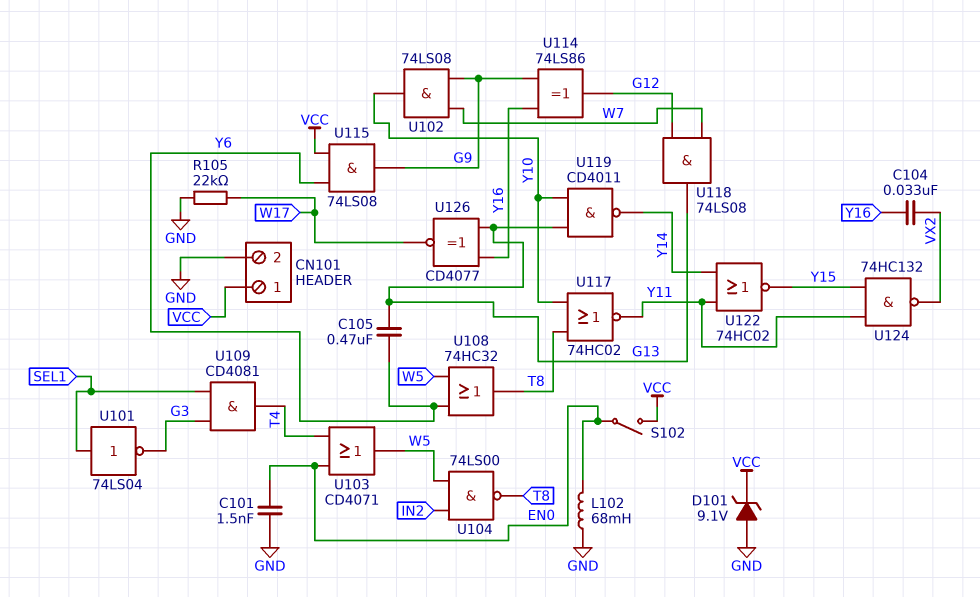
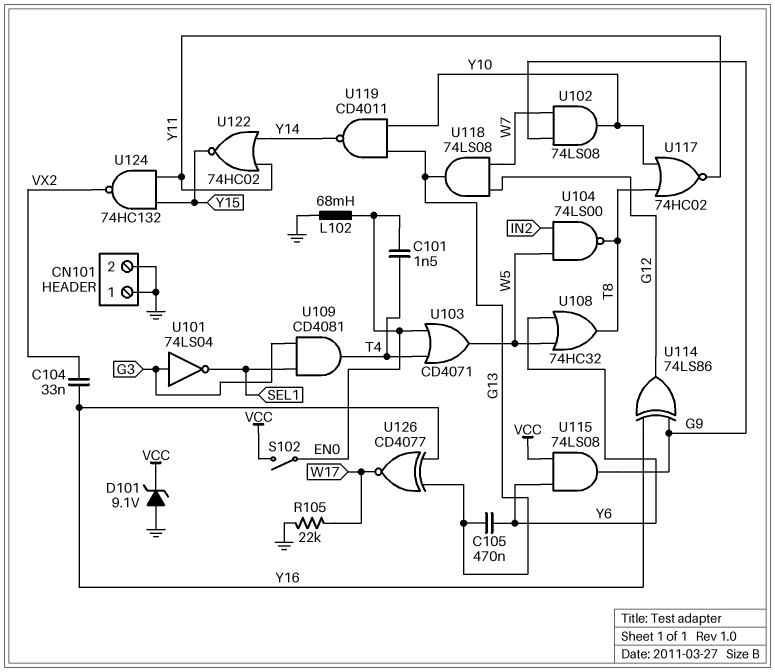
C101: 1.5nF (EN0, GND) -> 1.5nF (EN0, T4)
CN101 pin 1: VCC -> GND
U101: NOT 74LS04 (in SEL1, out G3) -> NOT 74LS04 (in G3, out SEL1)

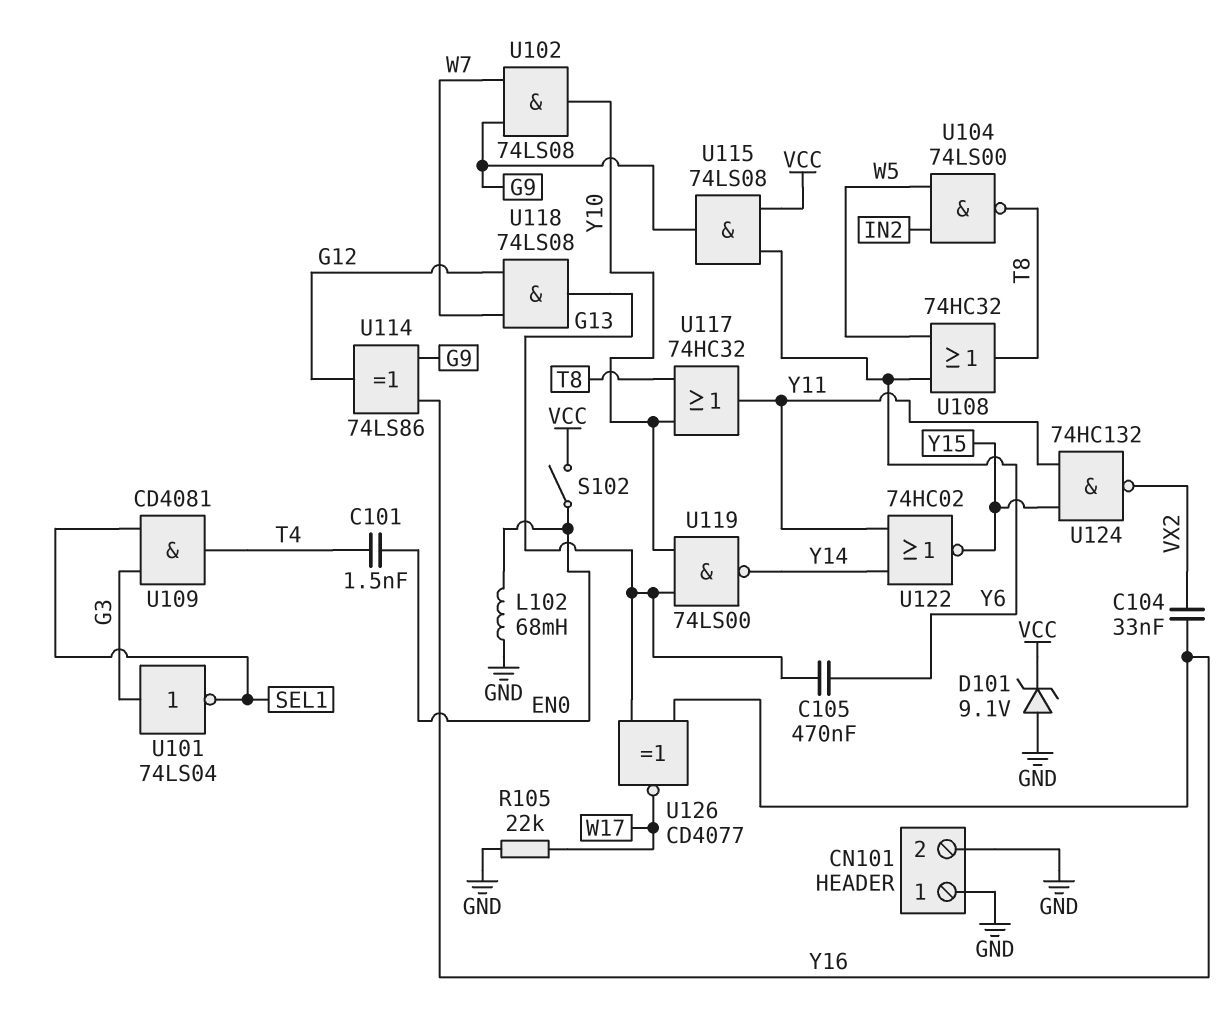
U103: OR CD4071 (in EN0, in T4, out W5) -> none
U117: NOR 74HC02 (in T8, in Y10, out Y11) -> OR 74HC32 (in T8, in Y10, out Y11)
U119: NAND CD4011 (in G13, in Y10, out Y14) -> NAND 74LS00 (in G13, in Y10, out Y14)

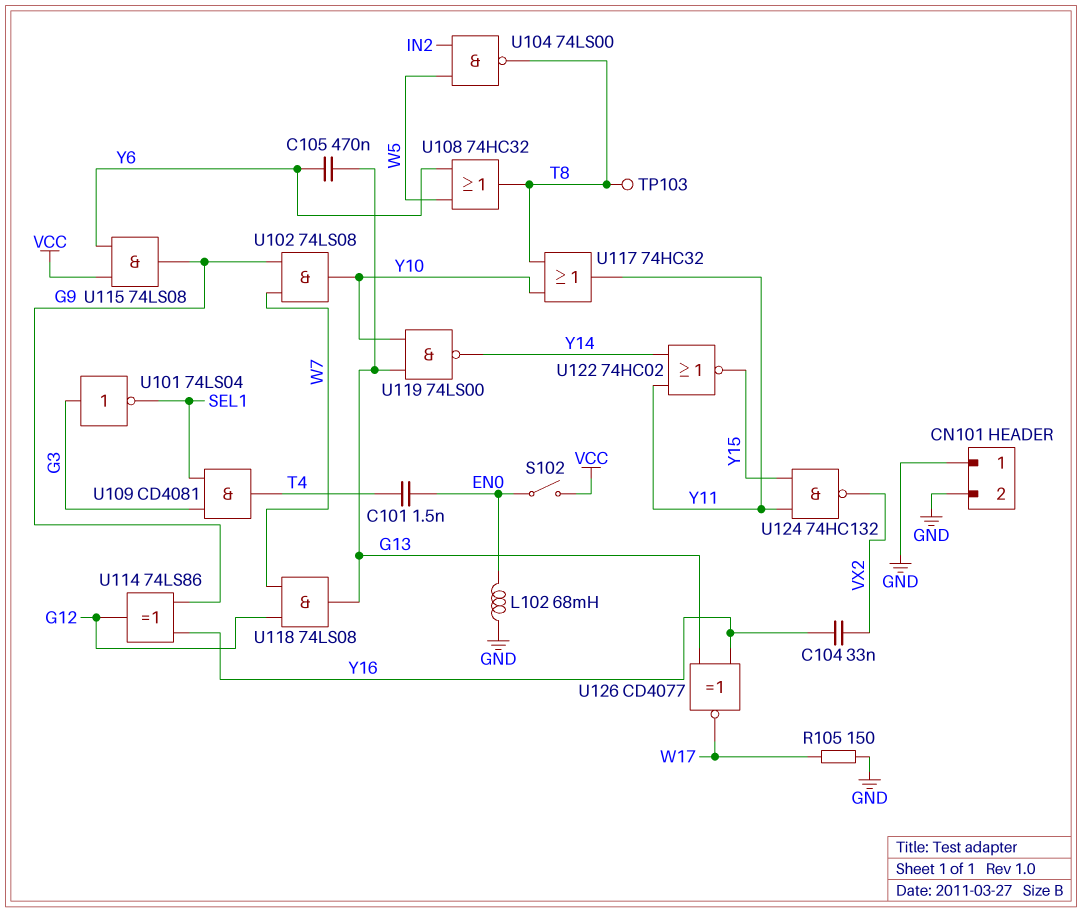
D101: zener 9.1V (A GND, K VCC) -> none
R105: 22k (GND, W17) -> 150 (GND, W17)
TP103: none -> test point (T8)

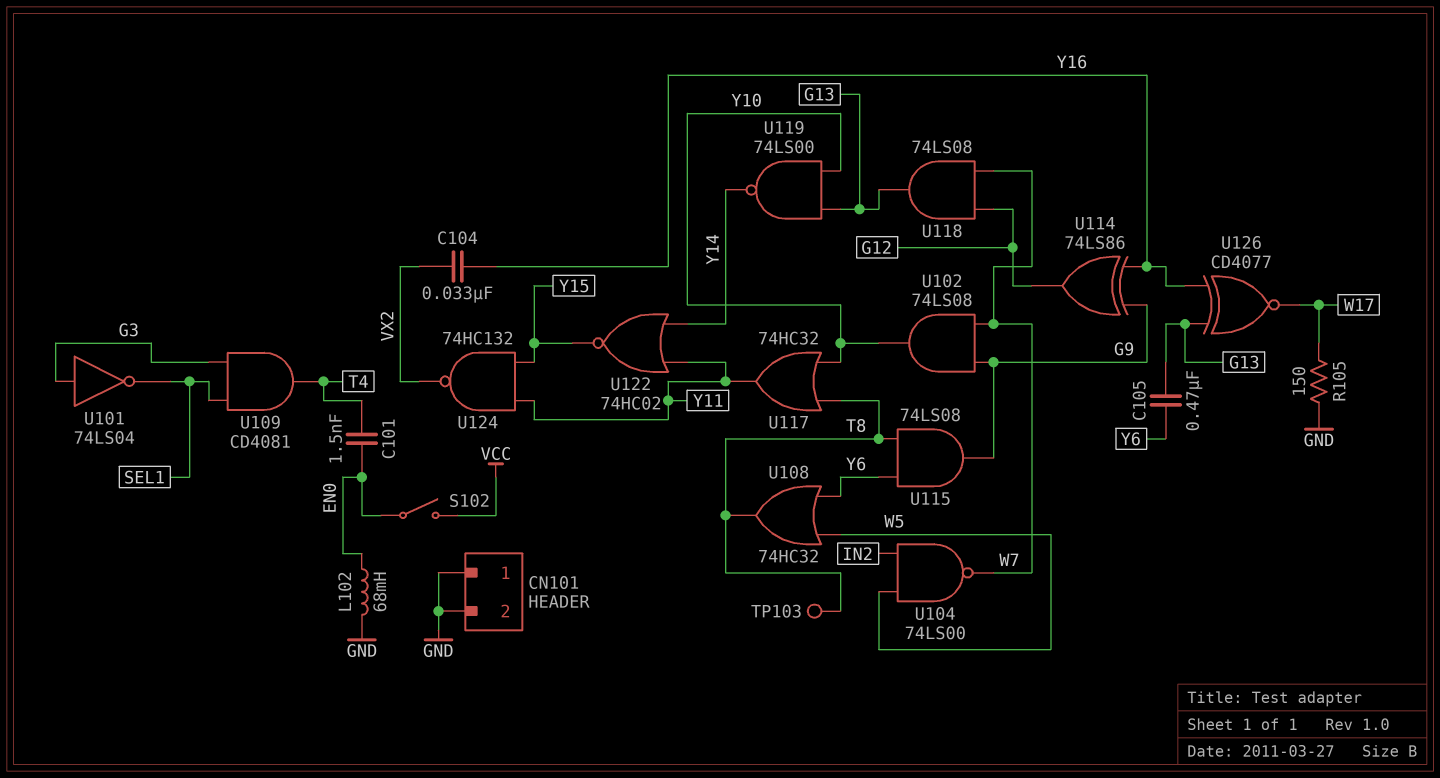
U104: NAND 74LS00 (in IN2, in W5, out T8) -> NAND 74LS00 (in IN2, in W5, out W7)
U115: AND 74LS08 (in VCC, in Y6, out G9) -> AND 74LS08 (in T8, in Y6, out G9)

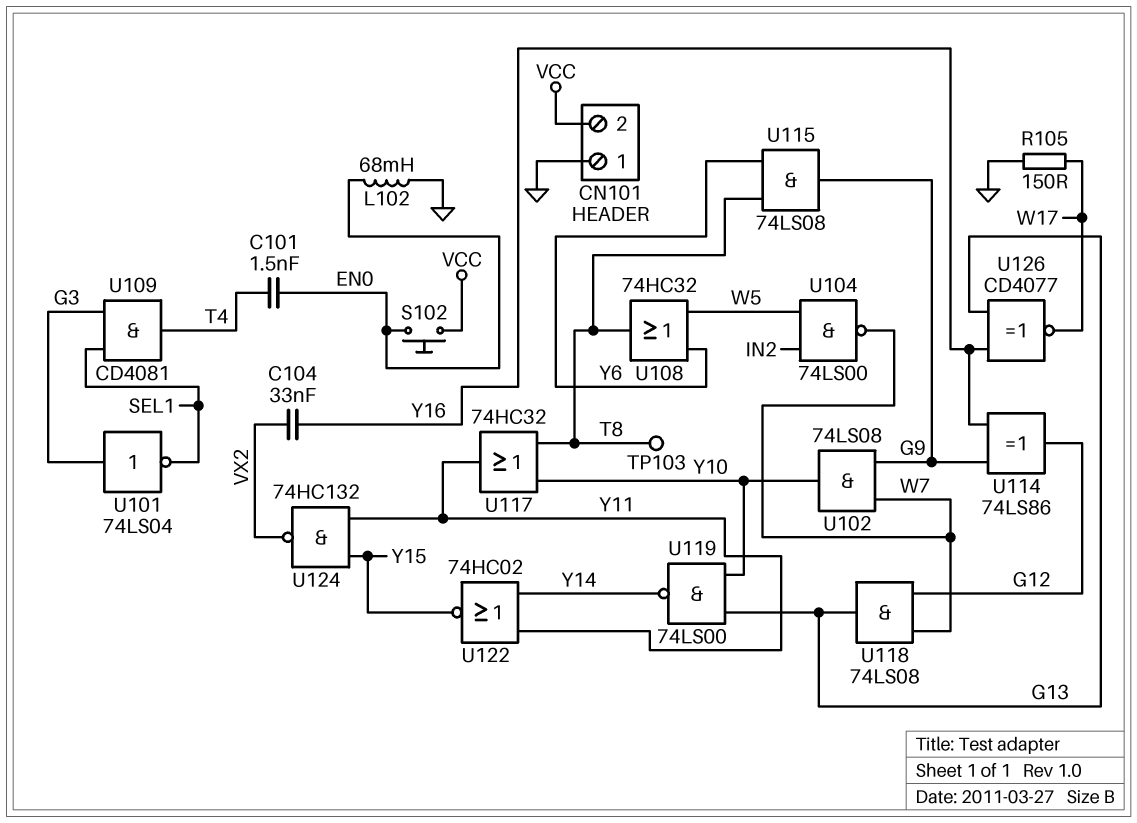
C105: 470nF (G13, Y6) -> none
CN101 pin 2: GND -> VCC
S102: switch (EN0, VCC) -> button (EN0, VCC)

